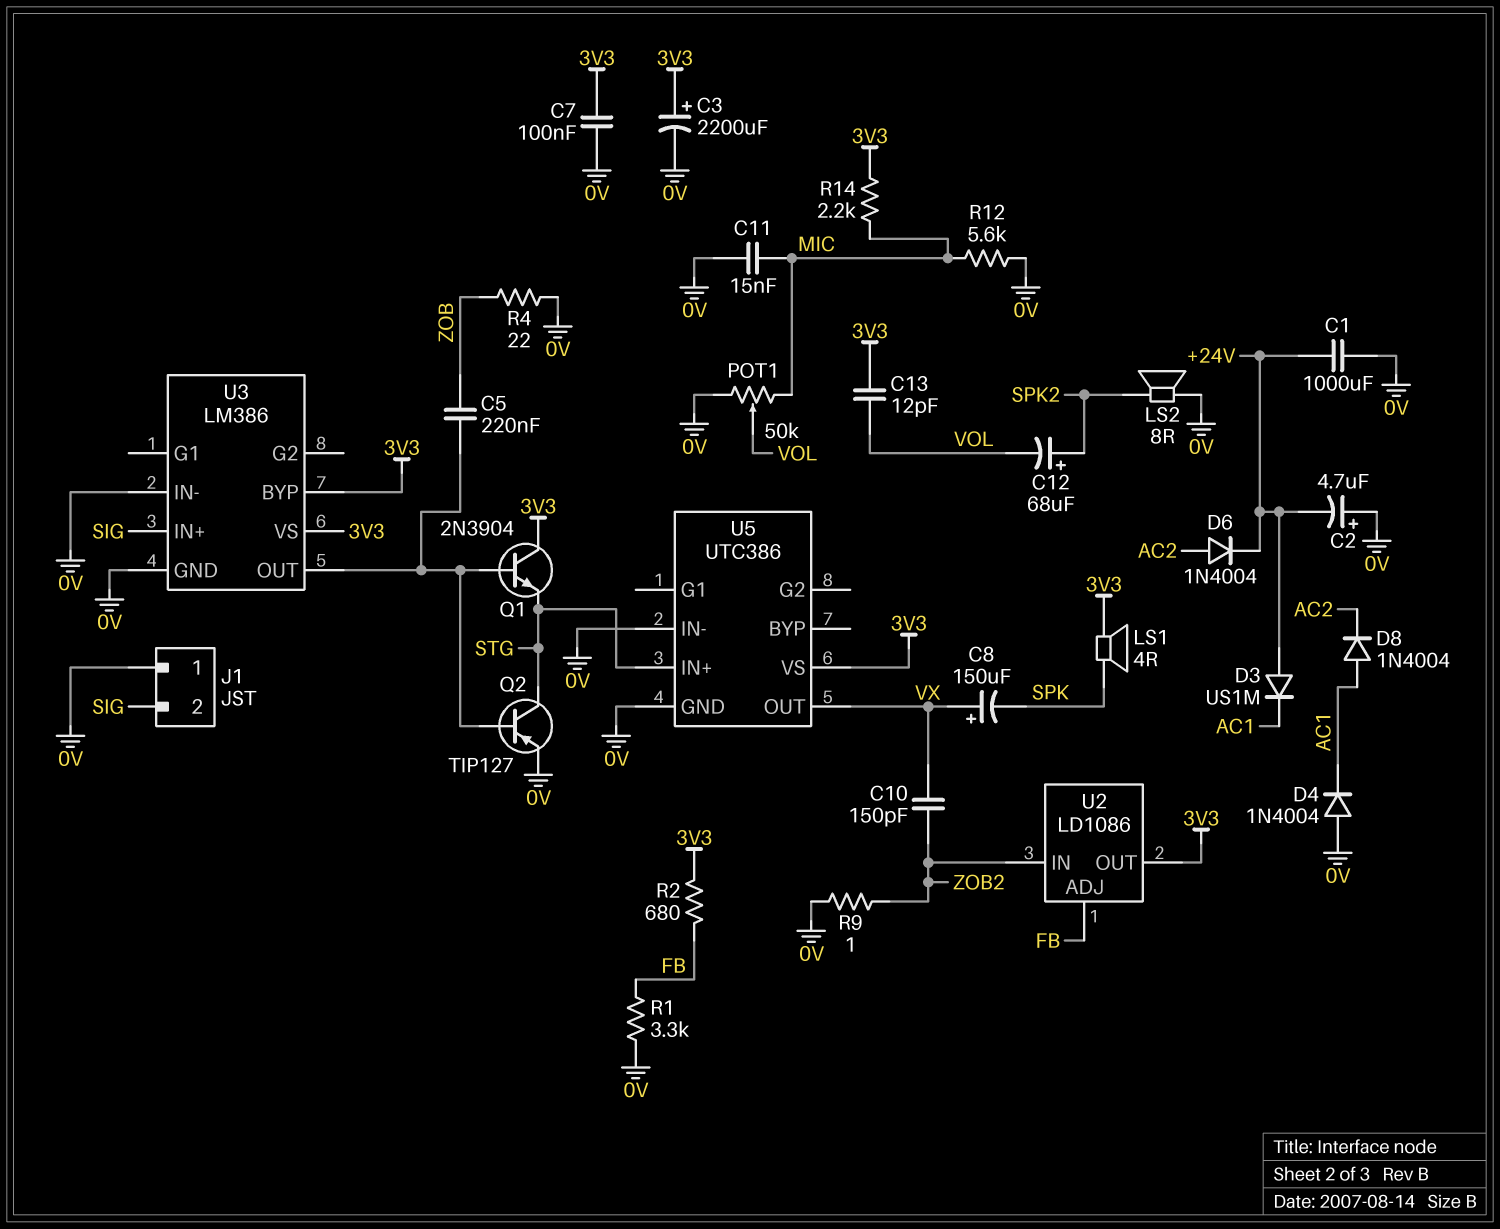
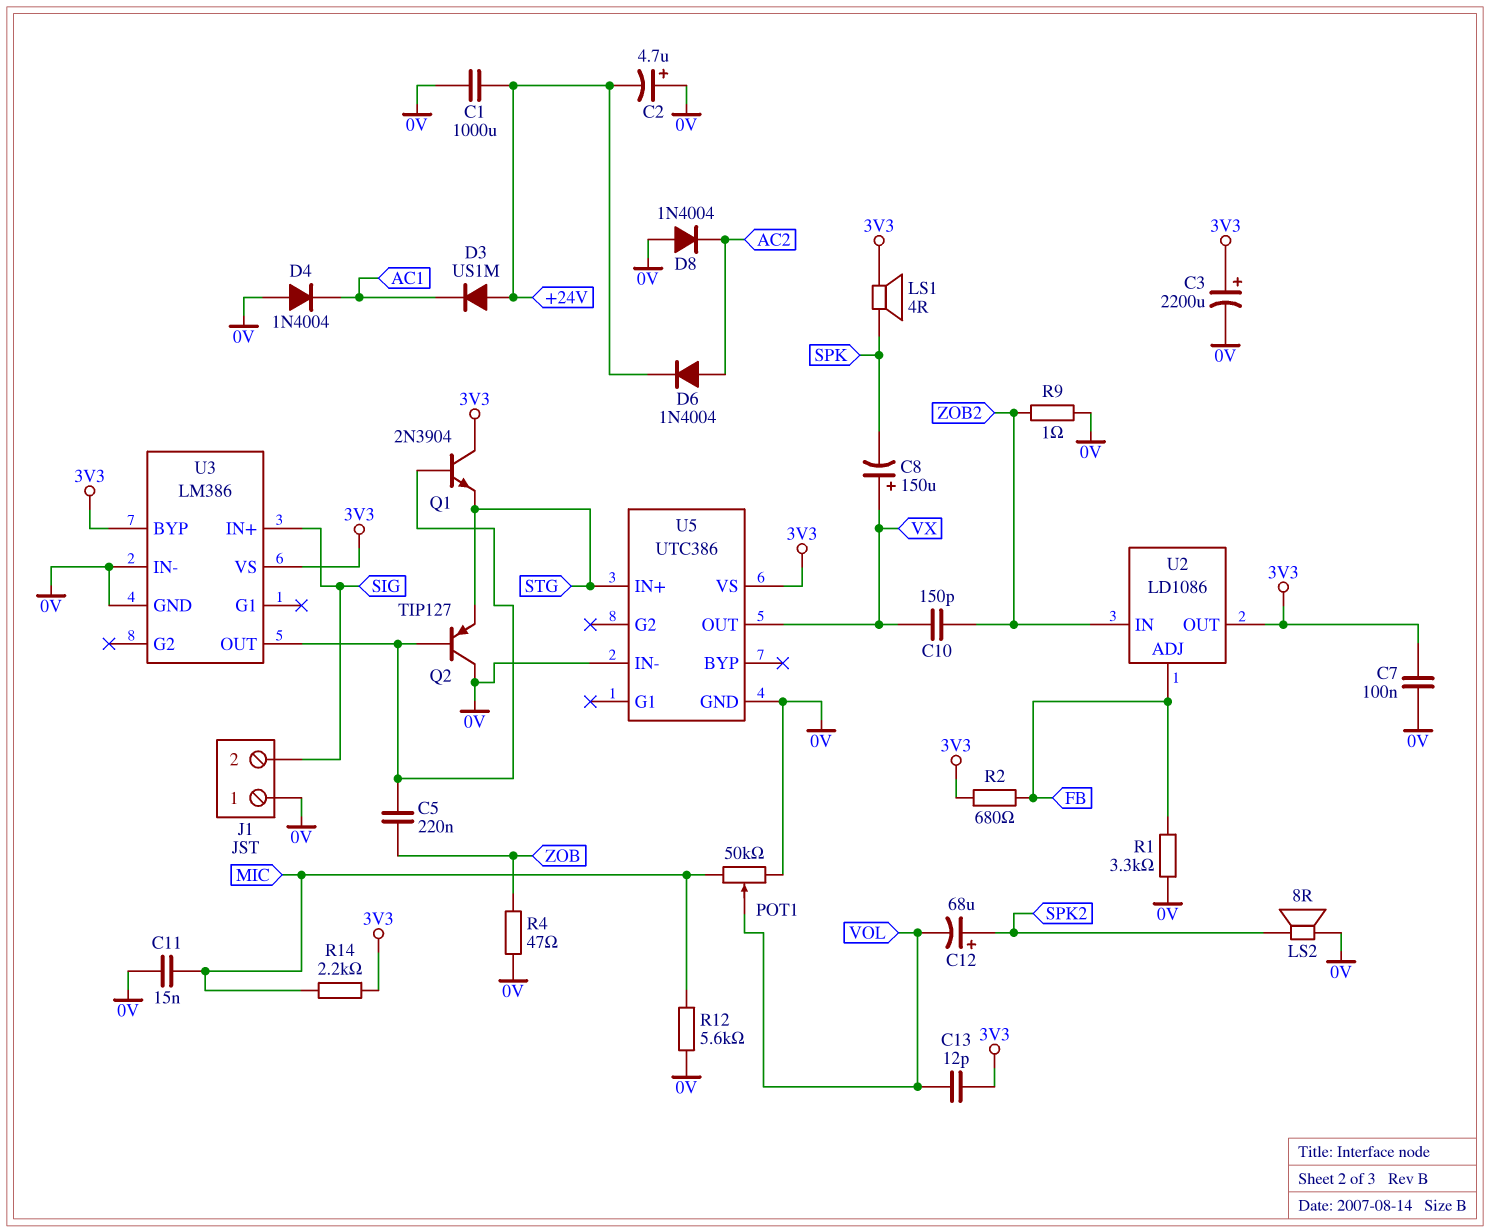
D8: diode 1N4004 (A AC1, K AC2) -> diode 1N4004 (A 0V, K AC2)
Q2: PNP TIP127 (B U3/OUT, C STG, E 0V) -> PNP TIP127 (B U3/OUT, C 0V, E STG)
R4: 22 (0V, ZOB) -> 47 (0V, ZOB)

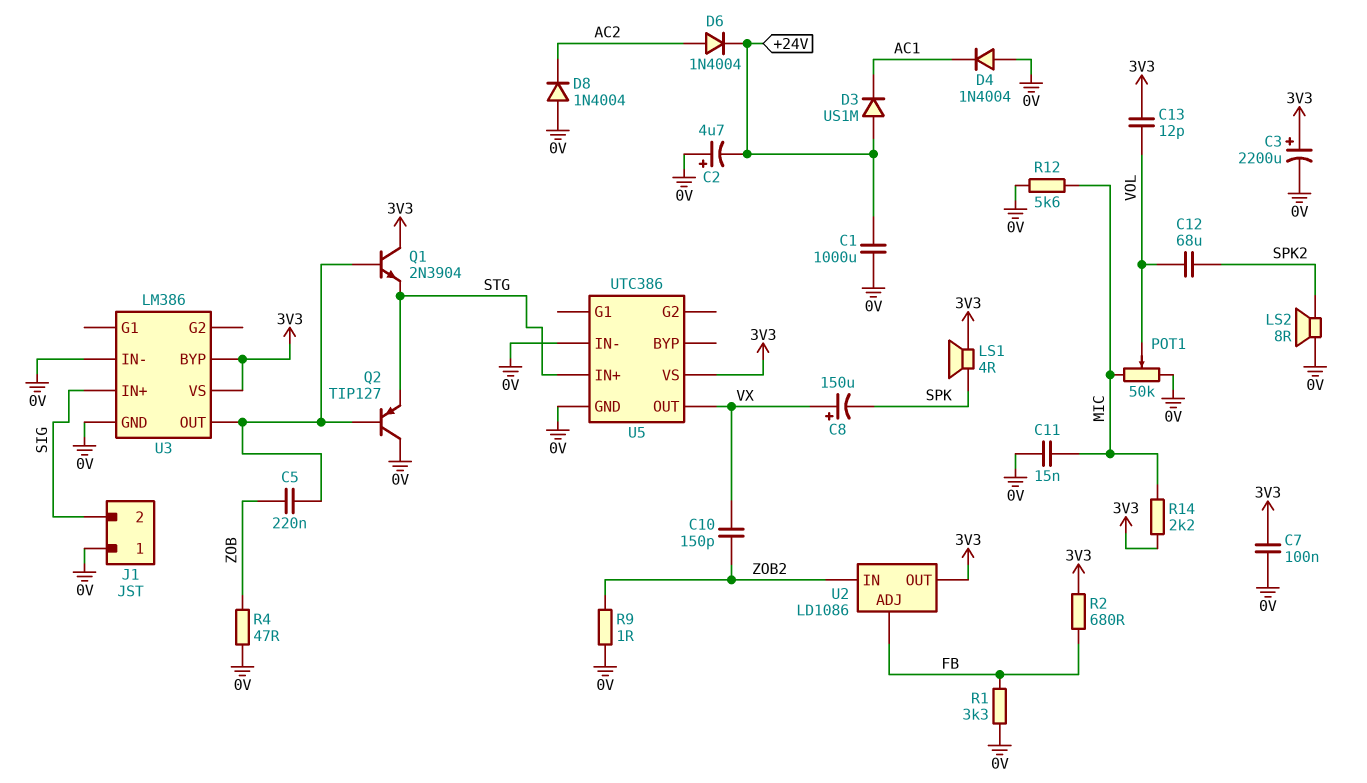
C12: 68uF (plus SPK2, minus VOL) -> 68uF (SPK2, VOL)

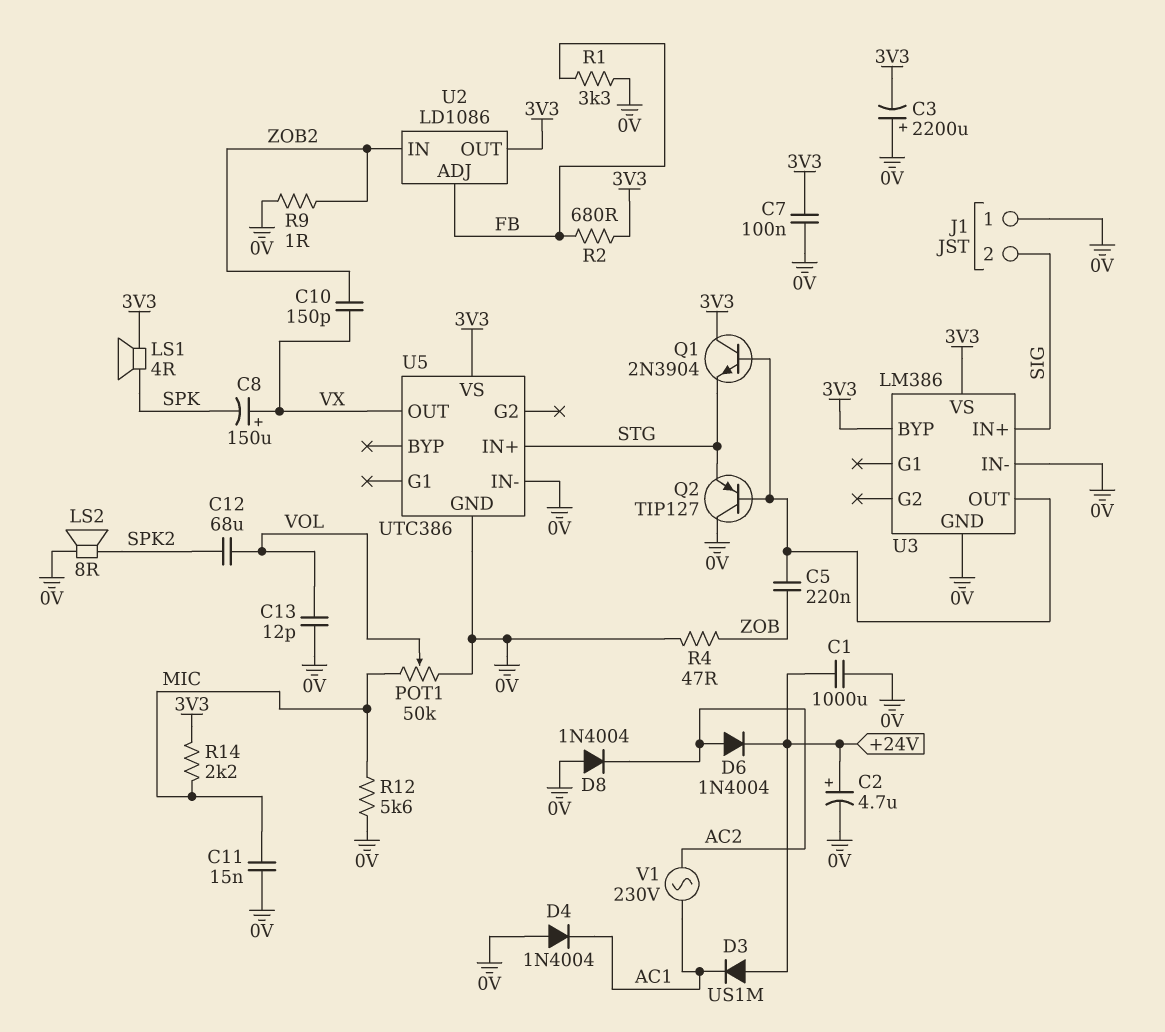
C2: 4.7uF (plus 0V, minus +24V) -> 4.7uF (plus +24V, minus 0V)
C3: 2200uF (plus 3V3, minus 0V) -> 2200uF (plus 0V, minus 3V3)
C13: 12pF (3V3, VOL) -> 12pF (0V, VOL)
V1: none -> AC 230V (AC1, AC2)

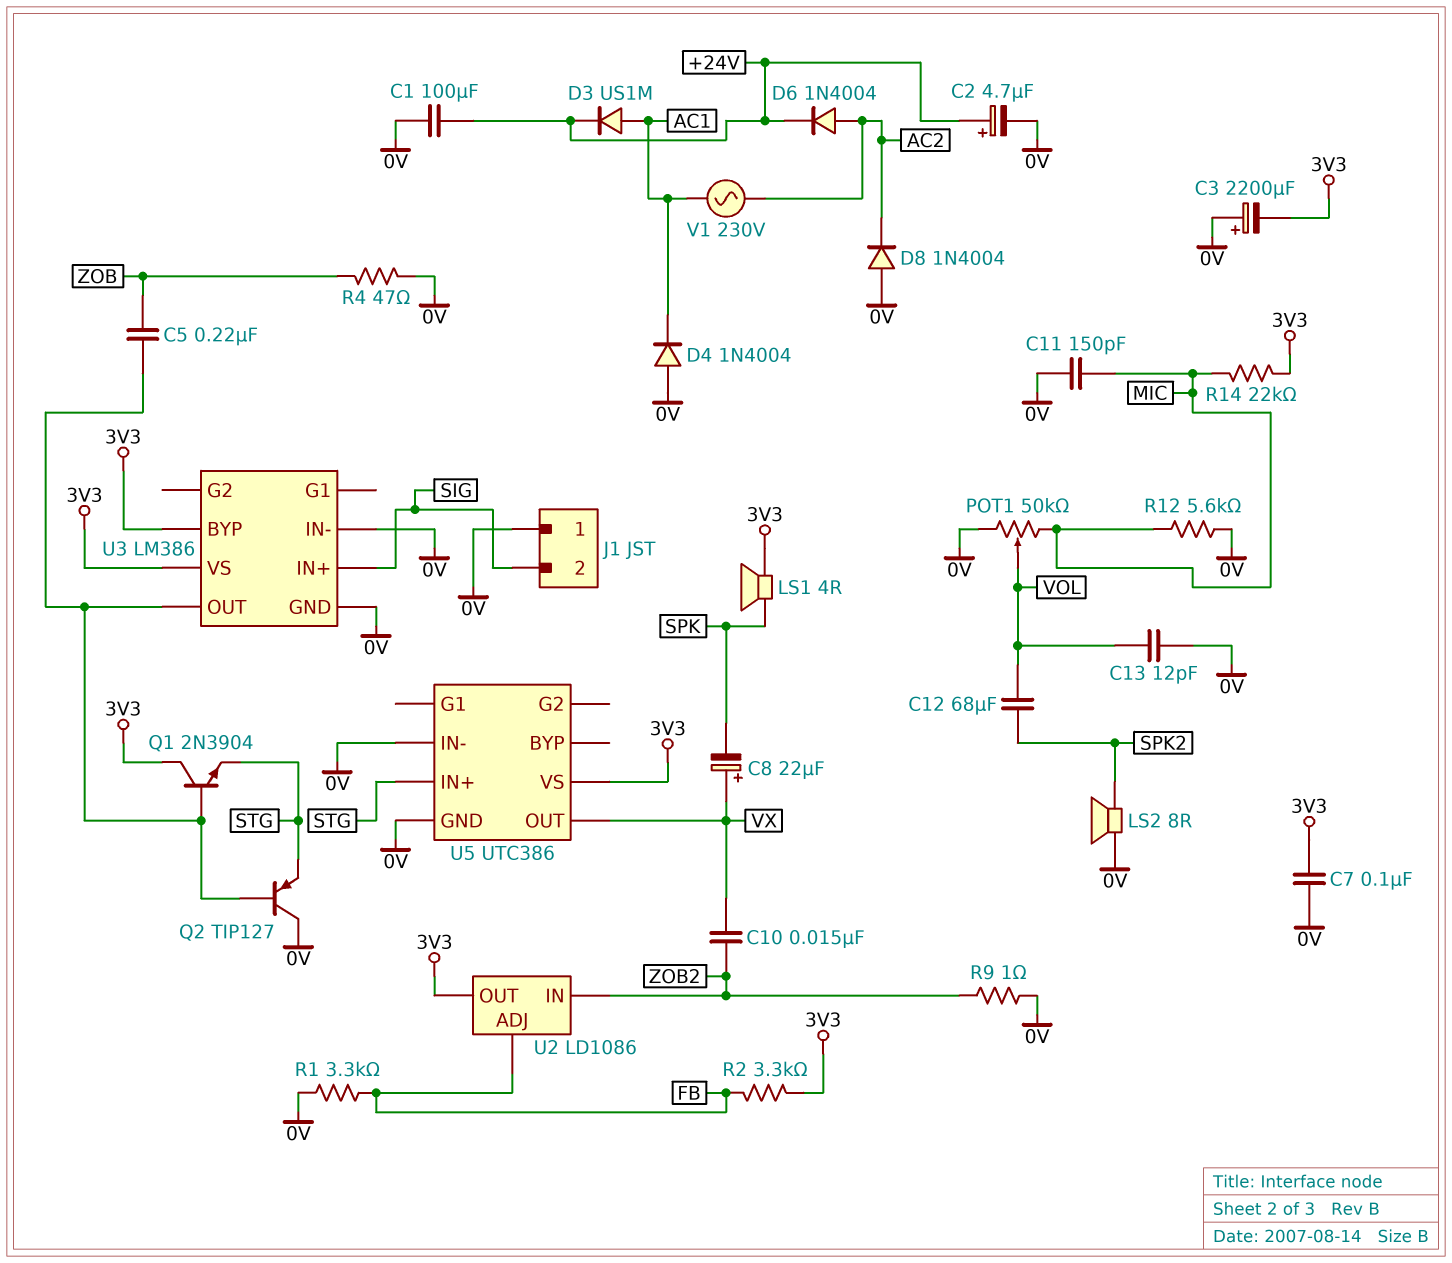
C1: 1000uF (+24V, 0V) -> 100uF (+24V, 0V)
C8: 150uF (plus VX, minus SPK) -> 22uF (plus VX, minus SPK)
C10: 150pF (VX, ZOB2) -> 15nF (VX, ZOB2)
C11: 15nF (0V, MIC) -> 150pF (0V, MIC)
D3: diode US1M (A +24V, K AC1) -> diode US1M (A AC1, K +24V)
R2: 680 (3V3, FB) -> 3.3k (3V3, FB)
R14: 2.2k (3V3, MIC) -> 22k (3V3, MIC)

